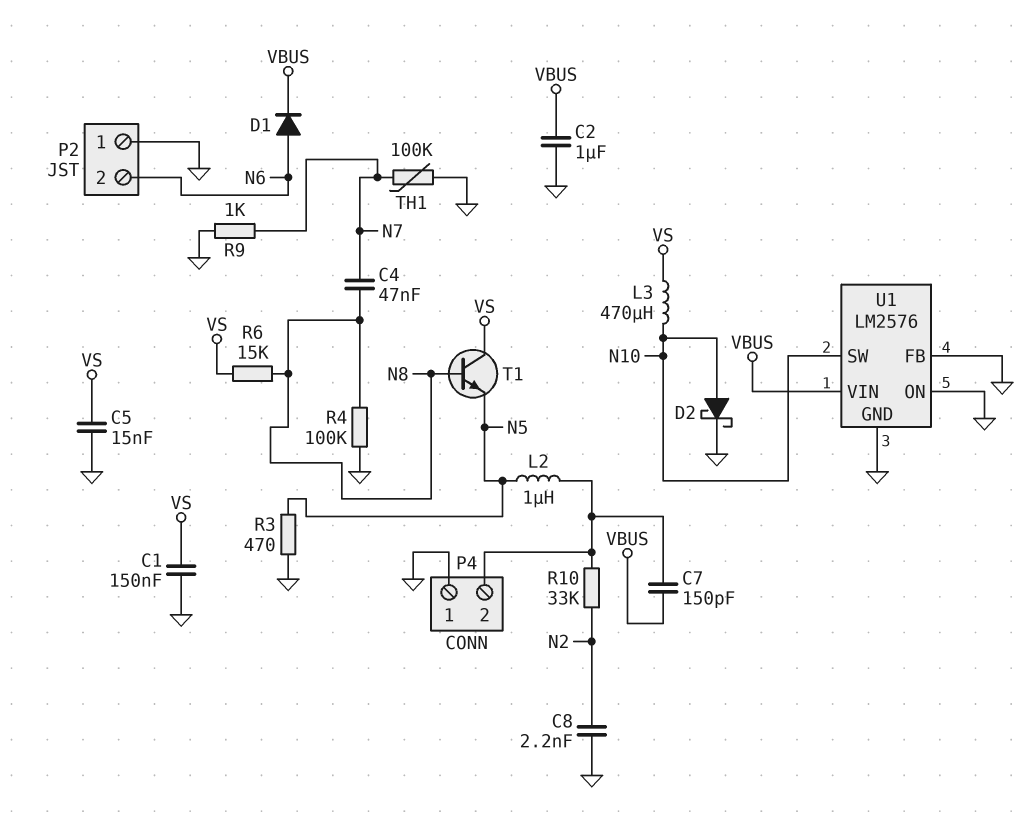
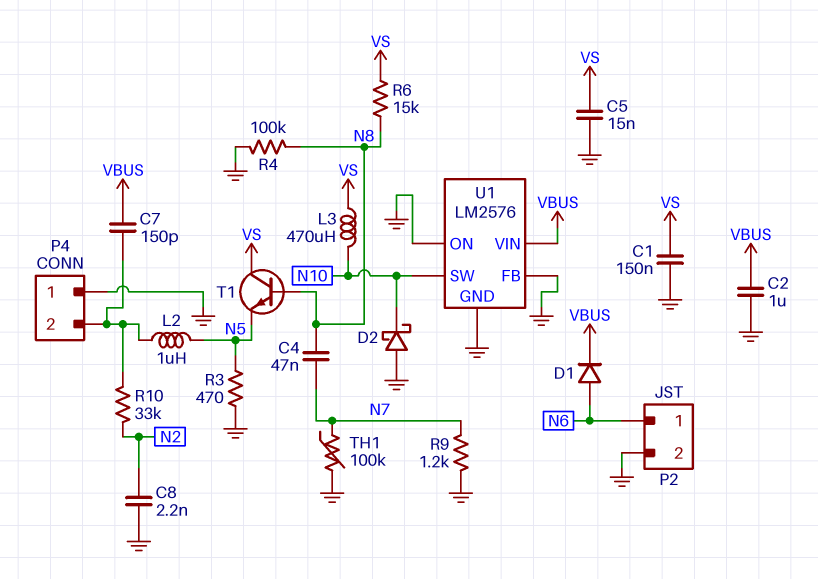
D2: schottky (A N10, K GND) -> schottky (A GND, K N10)
P2 pin 1: GND -> N6
P2 pin 2: N6 -> GND
R9: 1k (GND, N7) -> 1.2k (GND, N7)

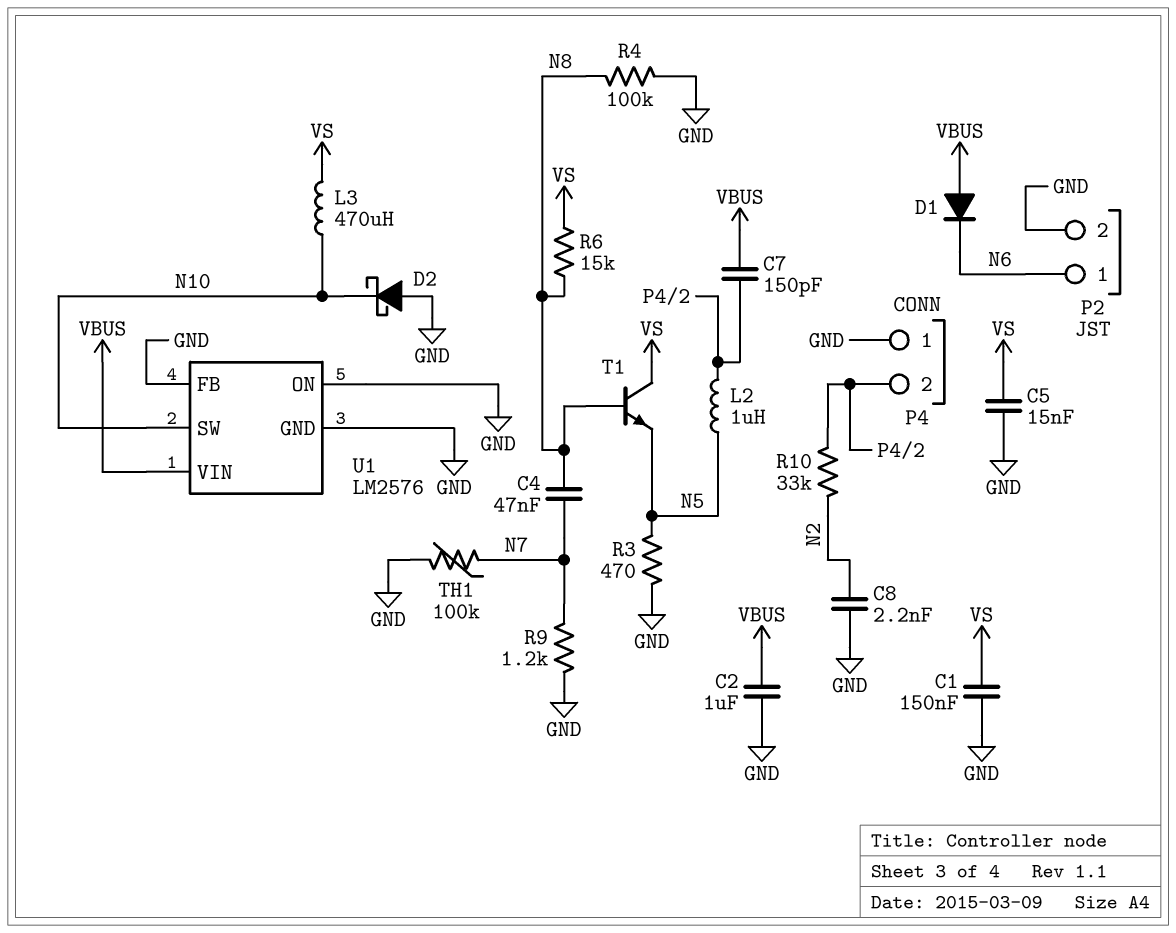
D1: diode (A N6, K VBUS) -> diode (A VBUS, K N6)

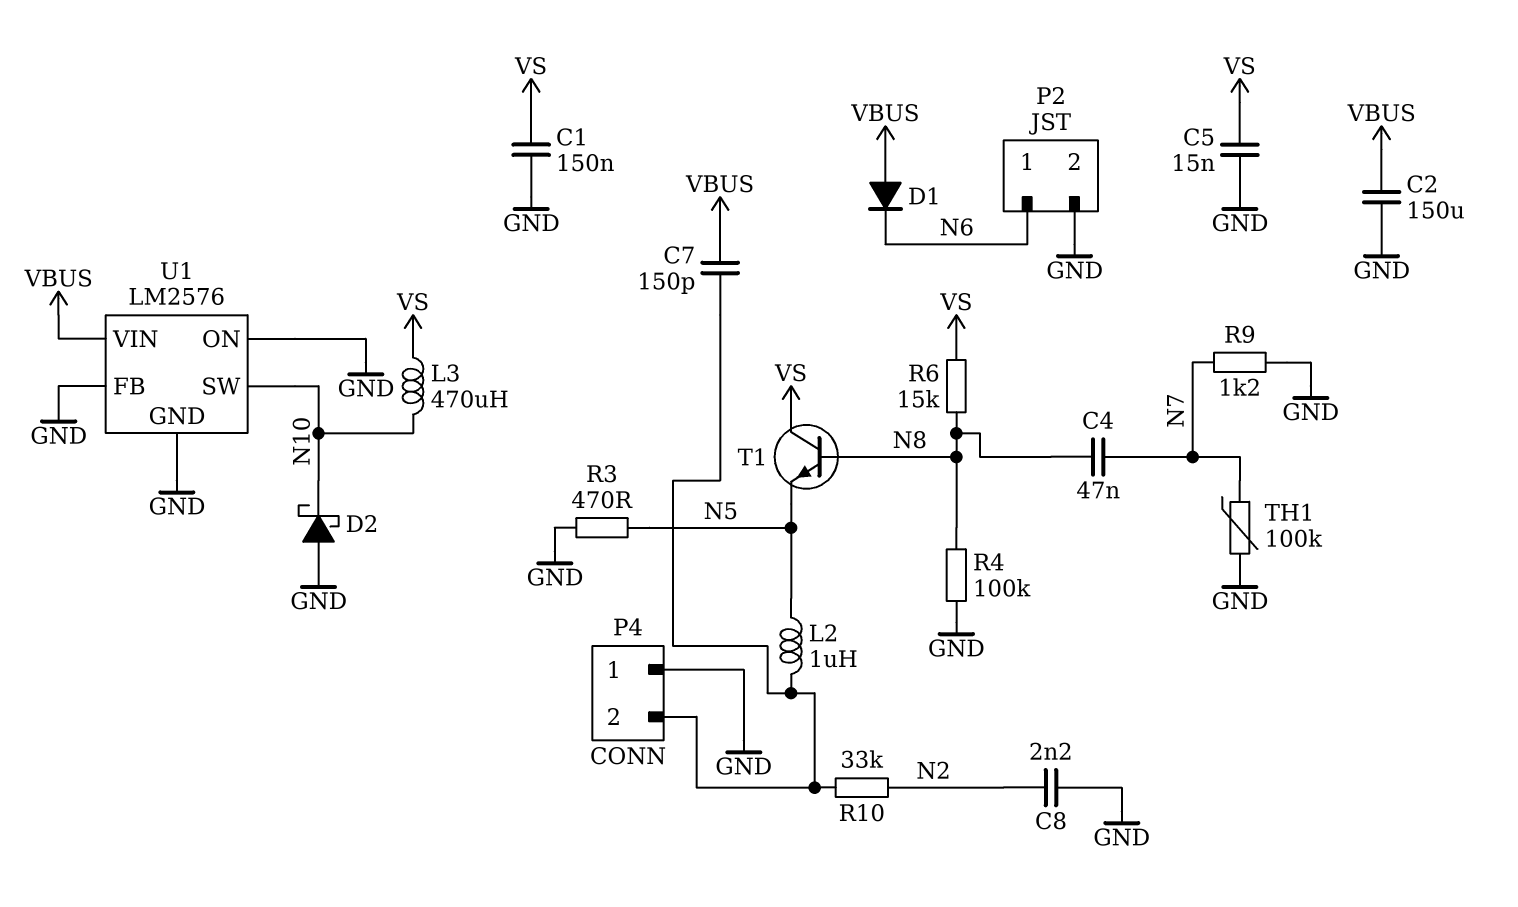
C2: 1uF (GND, VBUS) -> 150uF (GND, VBUS)

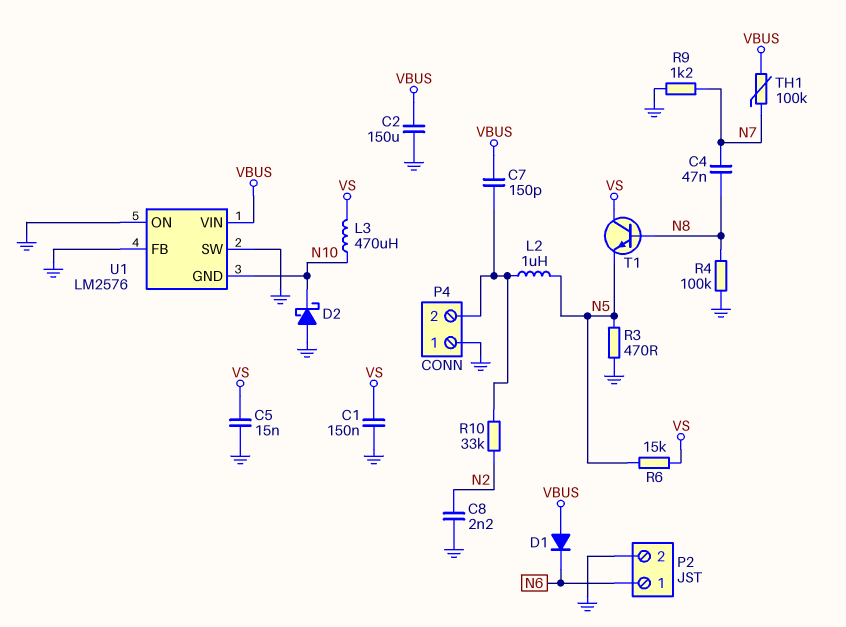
R6: 15k (N8, VS) -> 15k (N5, VS)
TH1: 100k (GND, N7) -> 100k (N7, VBUS)
U1 pin GND: GND -> N10
U1 pin SW: N10 -> GND

